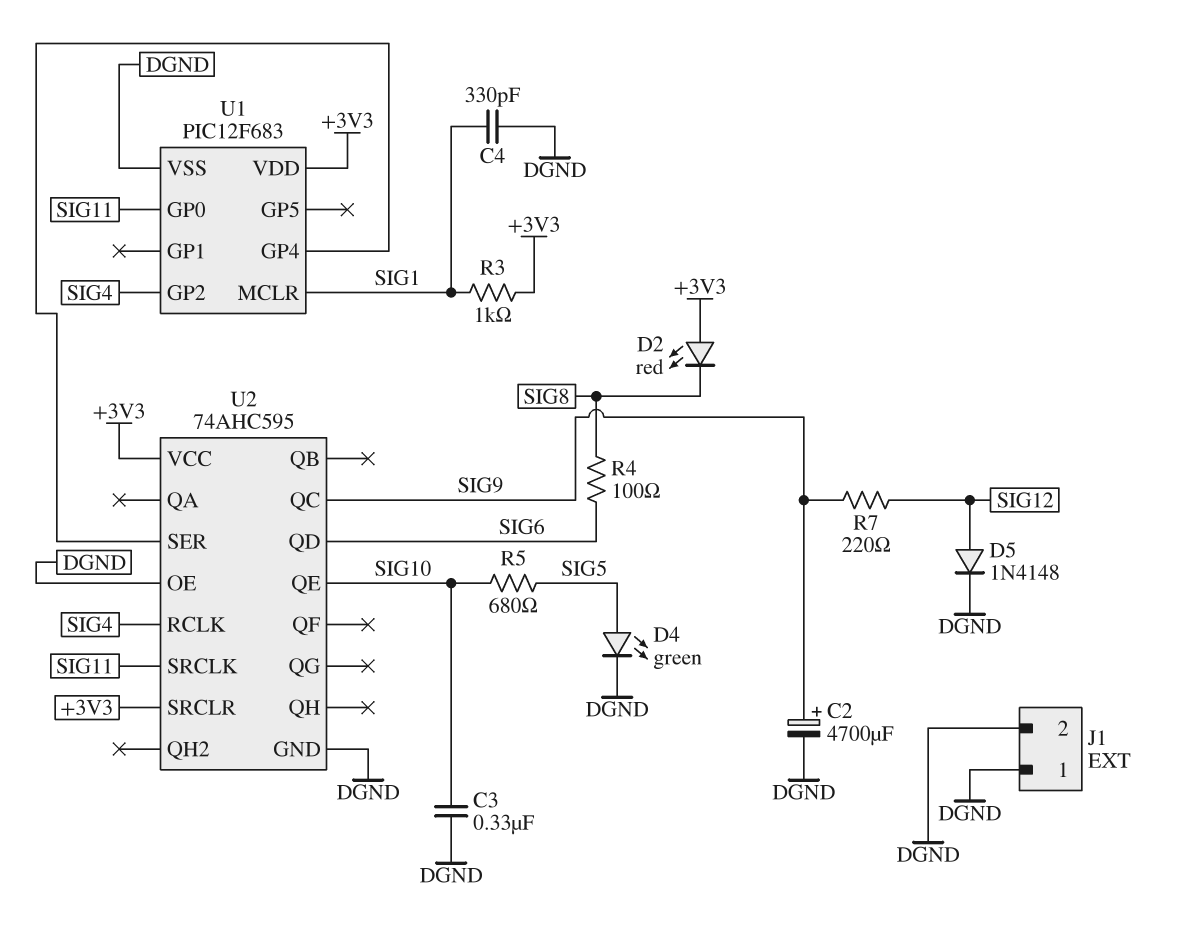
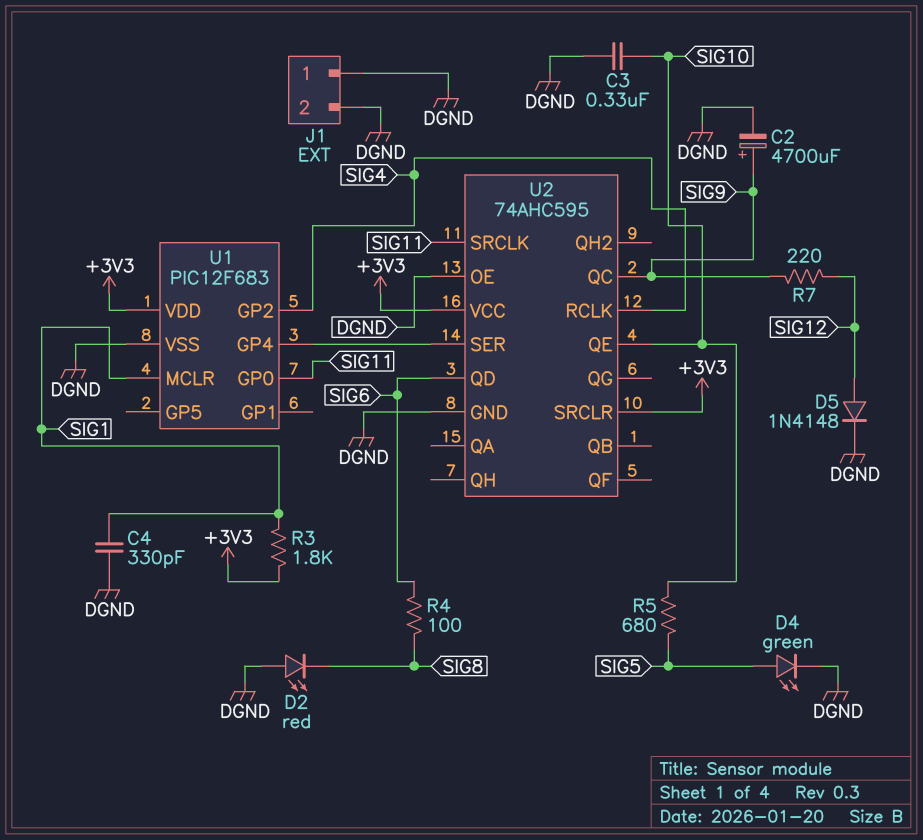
D2: LED red (A +3V3, K SIG8) -> LED red (A DGND, K SIG8)
R3: 1k (+3V3, SIG1) -> 1.8k (+3V3, SIG1)

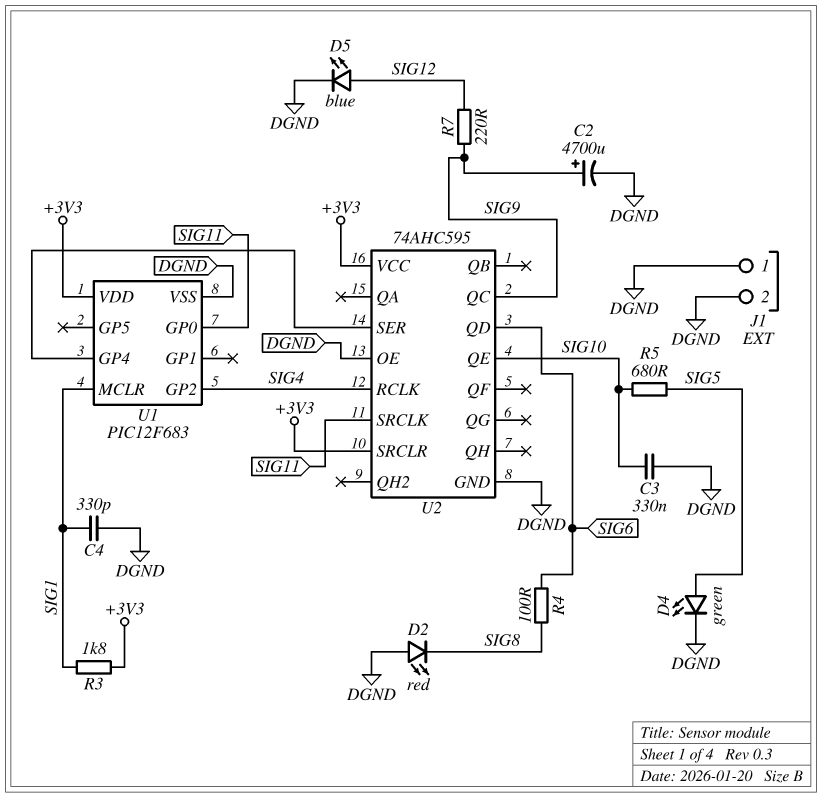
D5: diode 1N4148 (A SIG12, K DGND) -> LED blue (A SIG12, K DGND)

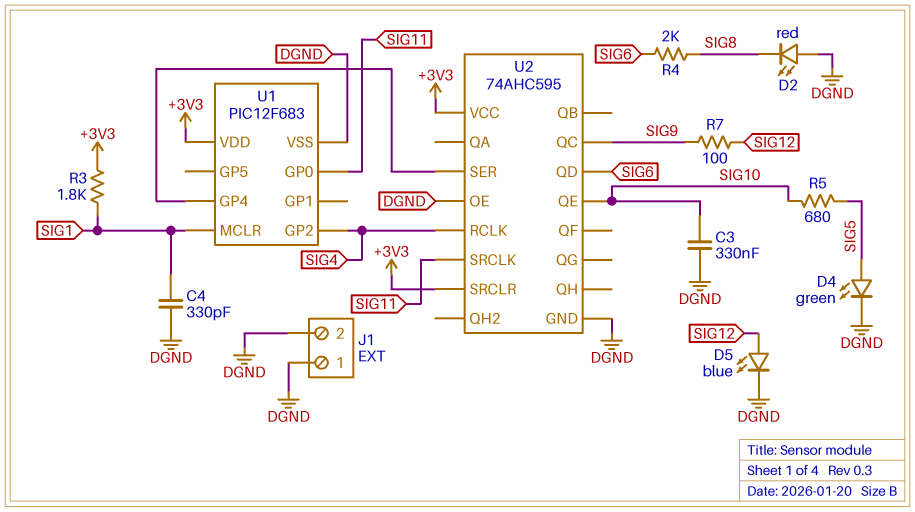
C2: 4700uF (plus SIG9, minus DGND) -> none
R4: 100 (SIG6, SIG8) -> 2k (SIG6, SIG8)
R7: 220 (SIG9, SIG12) -> 100 (SIG9, SIG12)

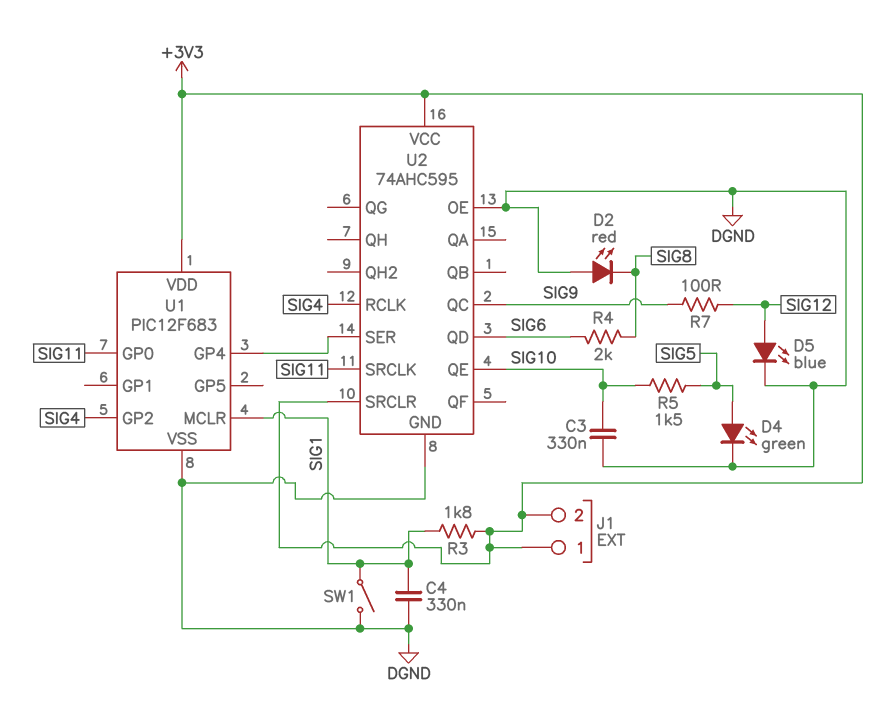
C4: 330pF (DGND, SIG1) -> 330nF (DGND, SIG1)
J1 pin 1: DGND -> +3V3
J1 pin 2: DGND -> +3V3
R5: 680 (SIG5, SIG10) -> 1.5k (SIG5, SIG10)
SW1: none -> switch (DGND, SIG1)

